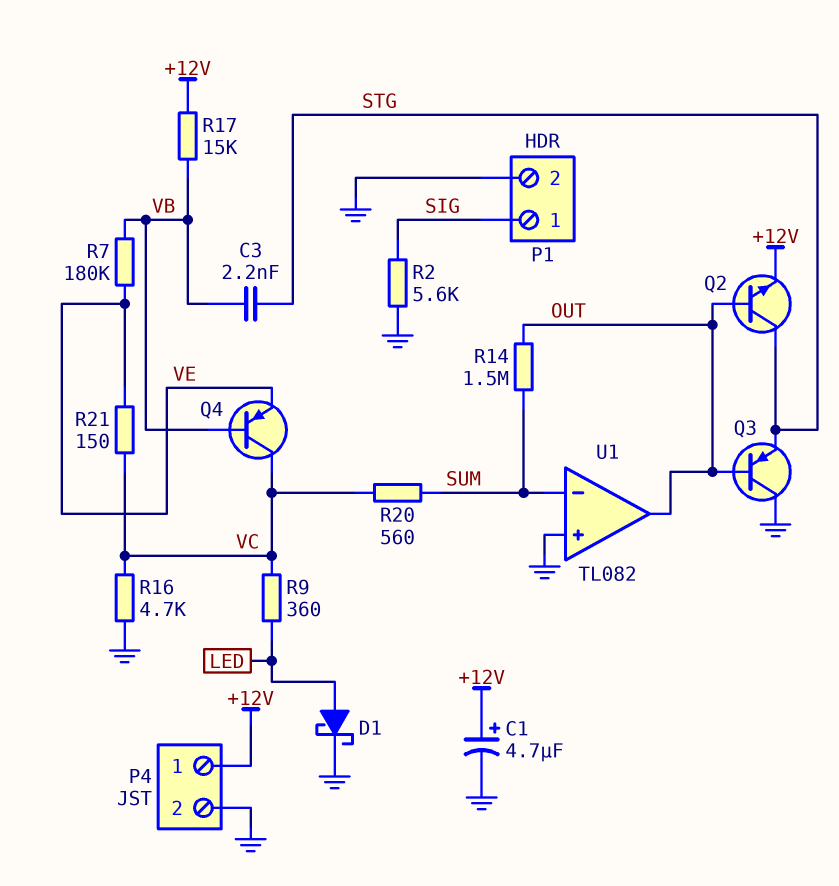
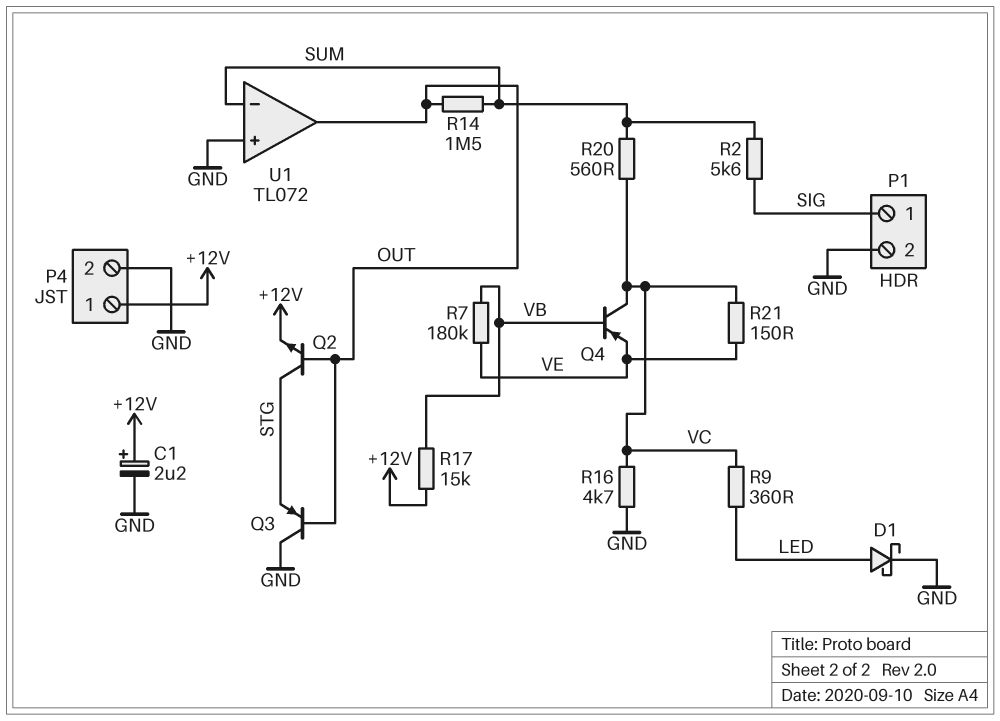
C1: 4.7uF (plus +12V, minus GND) -> 2.2uF (plus +12V, minus GND)
C3: 2.2nF (STG, VB) -> none
R2: 5.6k (GND, SIG) -> 5.6k (SIG, SUM)
U1: TL082 -> TL072

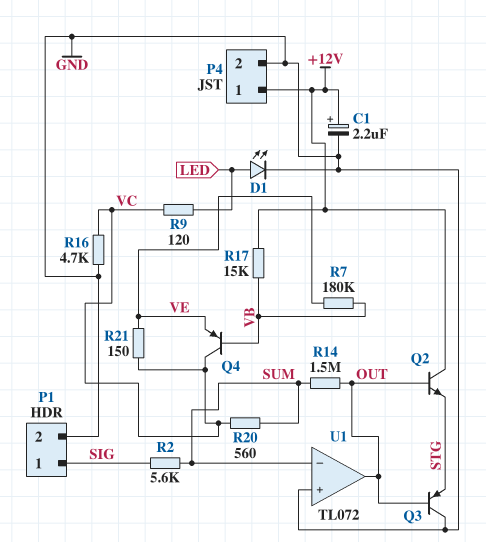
D1: schottky (A LED, K GND) -> LED (A LED, K GND)
Q2: NPN (B OUT, C STG, E +12V) -> NPN (B OUT, C +12V, E STG)
R9: 360 (LED, VC) -> 120 (LED, VC)

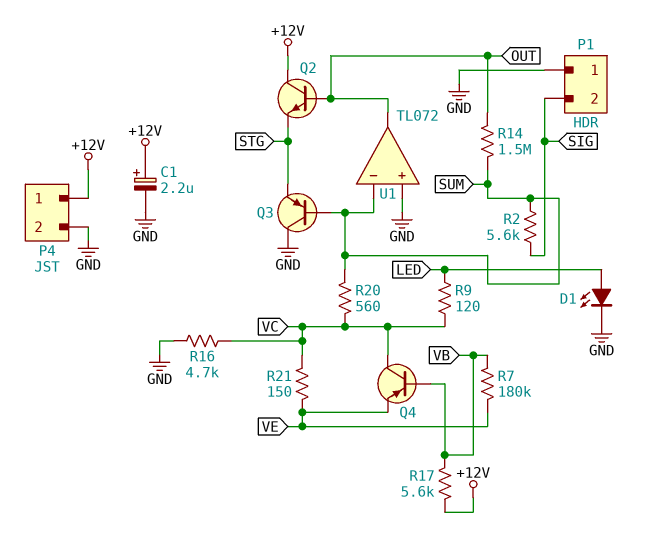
P1 pin 1: SIG -> GND
P1 pin 2: GND -> SIG
Q3: PNP (B OUT, C GND, E STG) -> PNP (B SUM, C GND, E STG)
R17: 15k (+12V, VB) -> 5.6k (+12V, VB)

